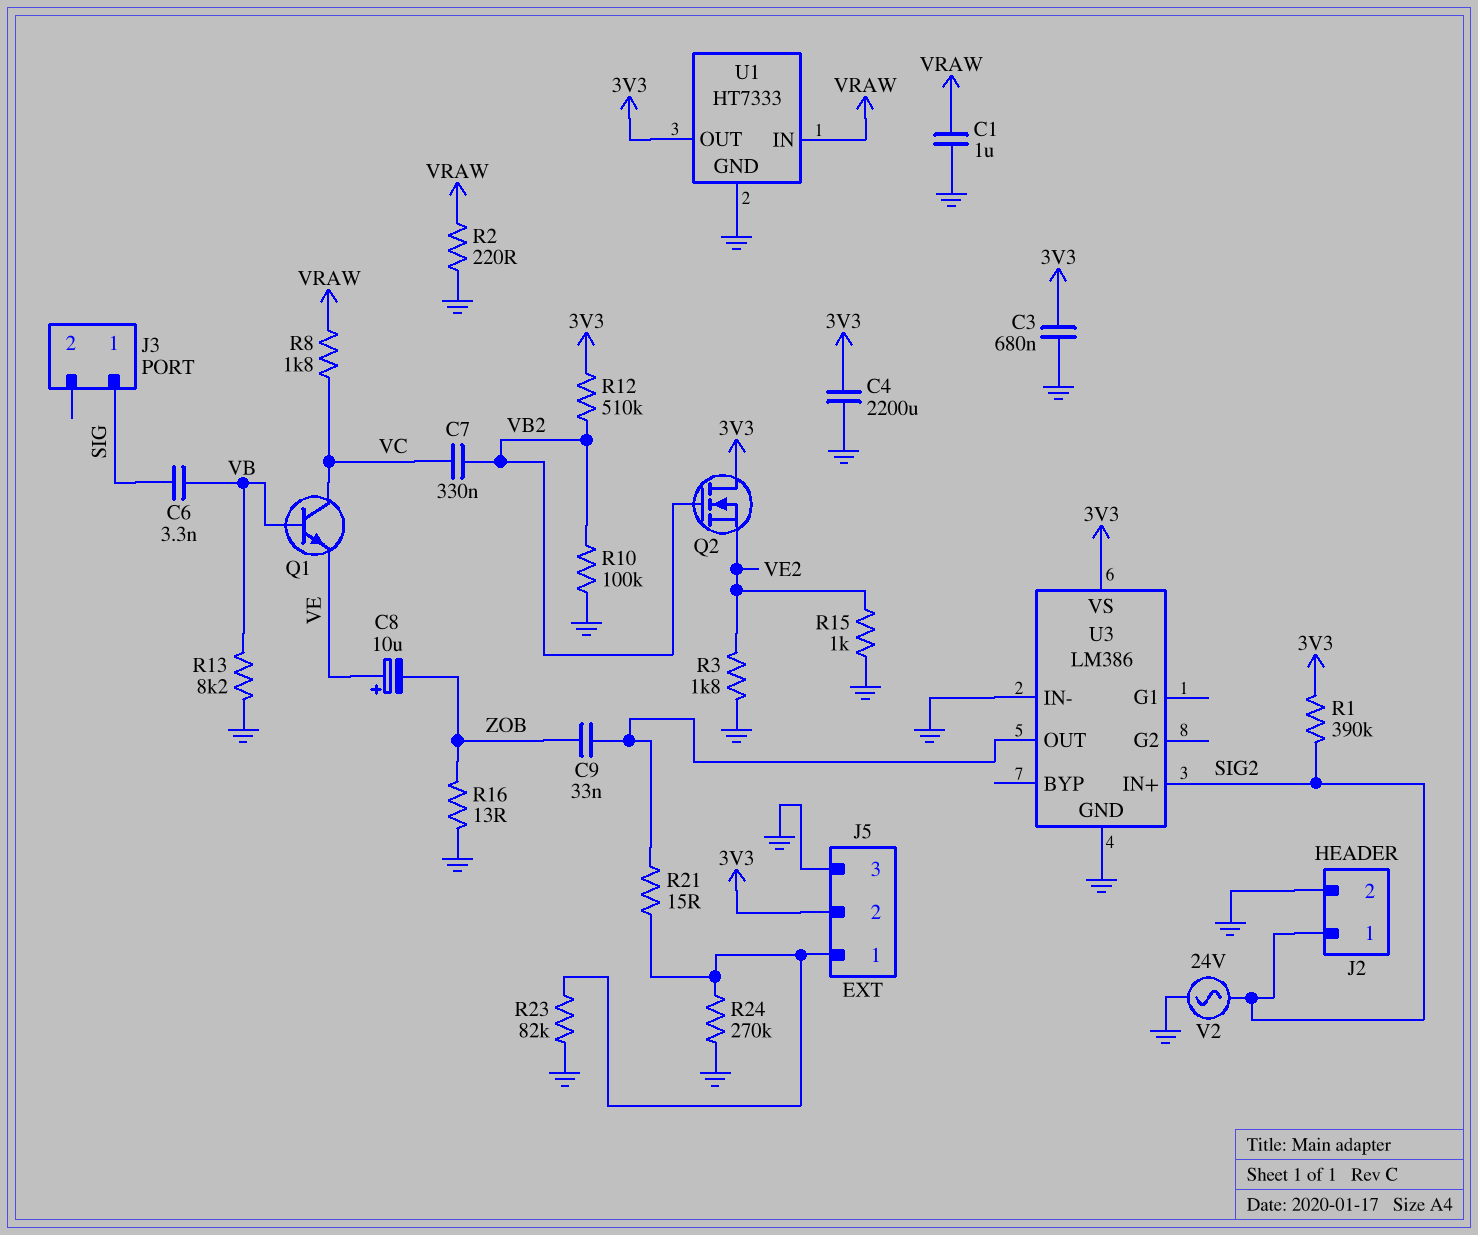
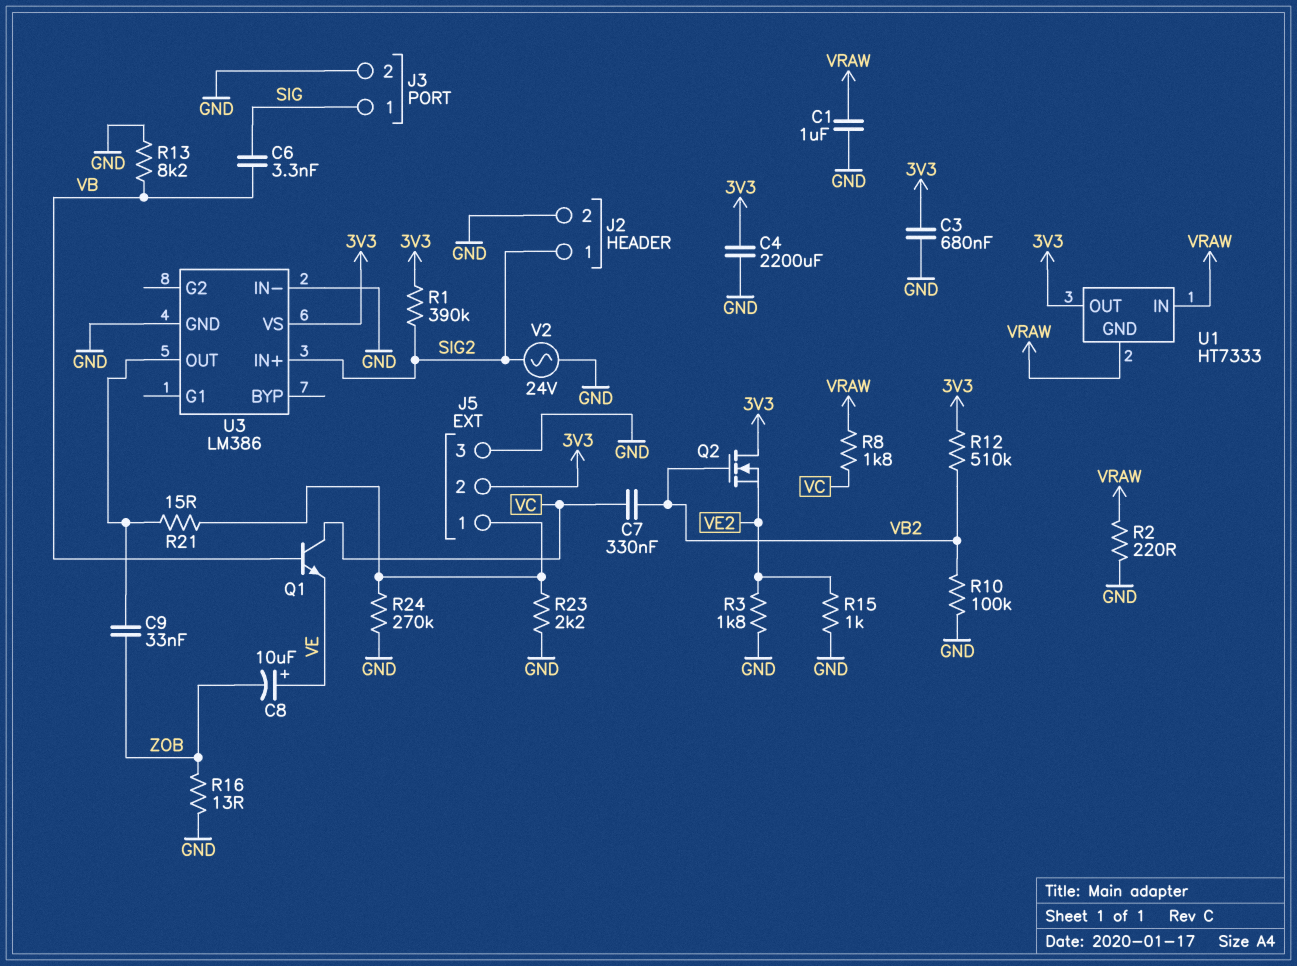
J3 pin 2: none -> GND
R23: 82k (GND, J5/1) -> 2.2k (GND, J5/1)
U1 pin GND: GND -> VRAW

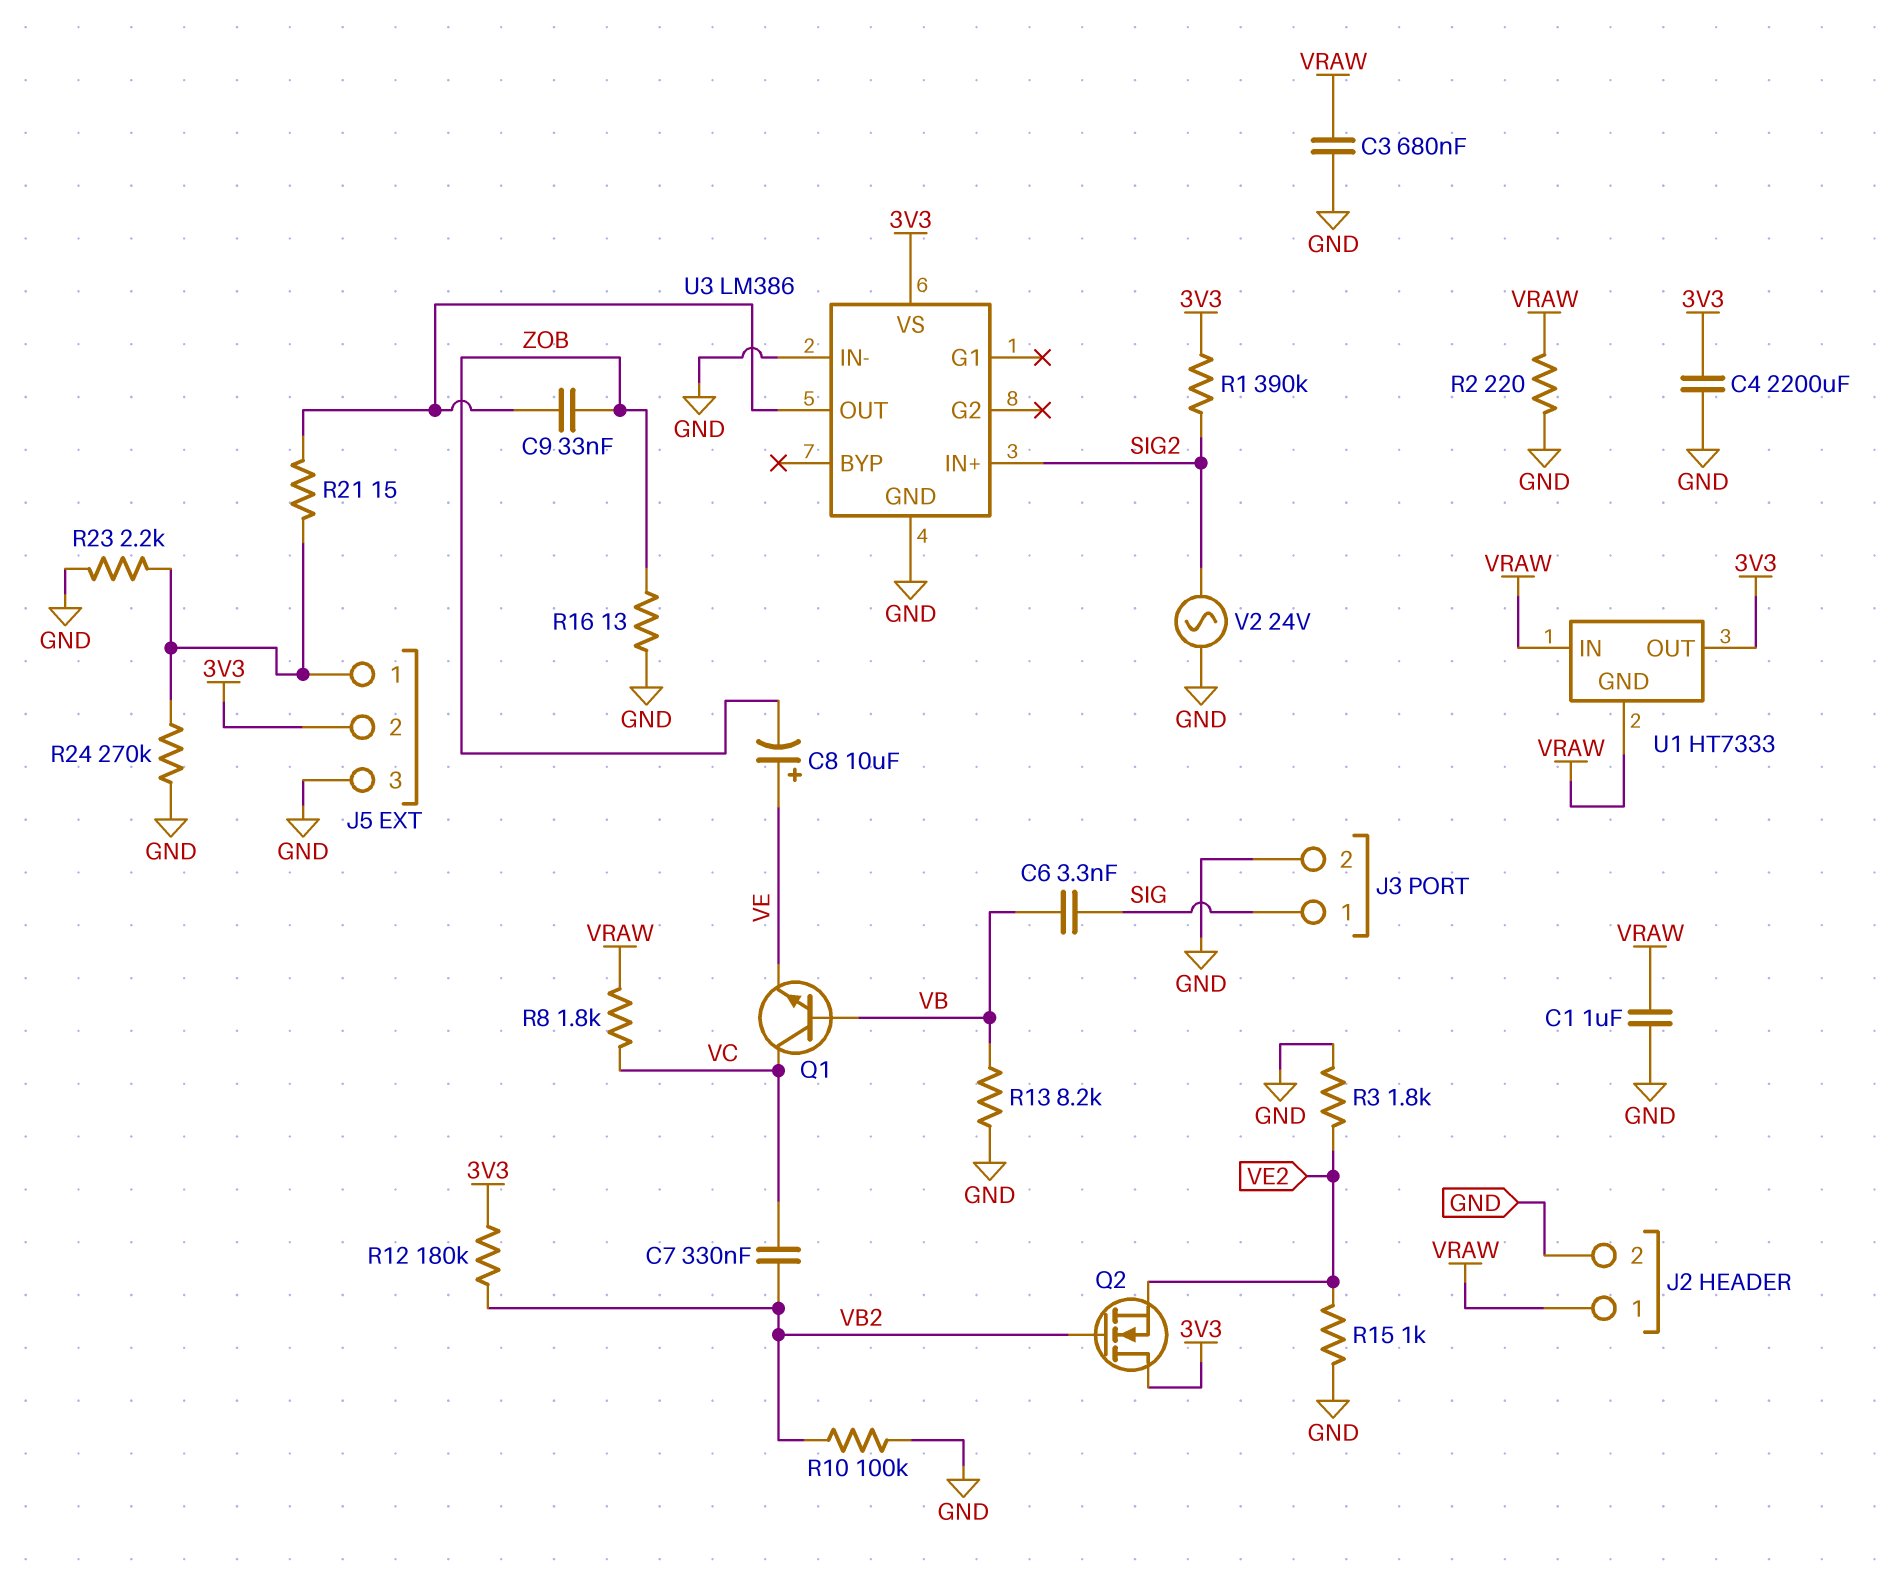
C3: 680nF (3V3, GND) -> 680nF (GND, VRAW)
J2 pin 1: SIG2 -> VRAW
R12: 510k (3V3, VB2) -> 180k (3V3, VB2)

